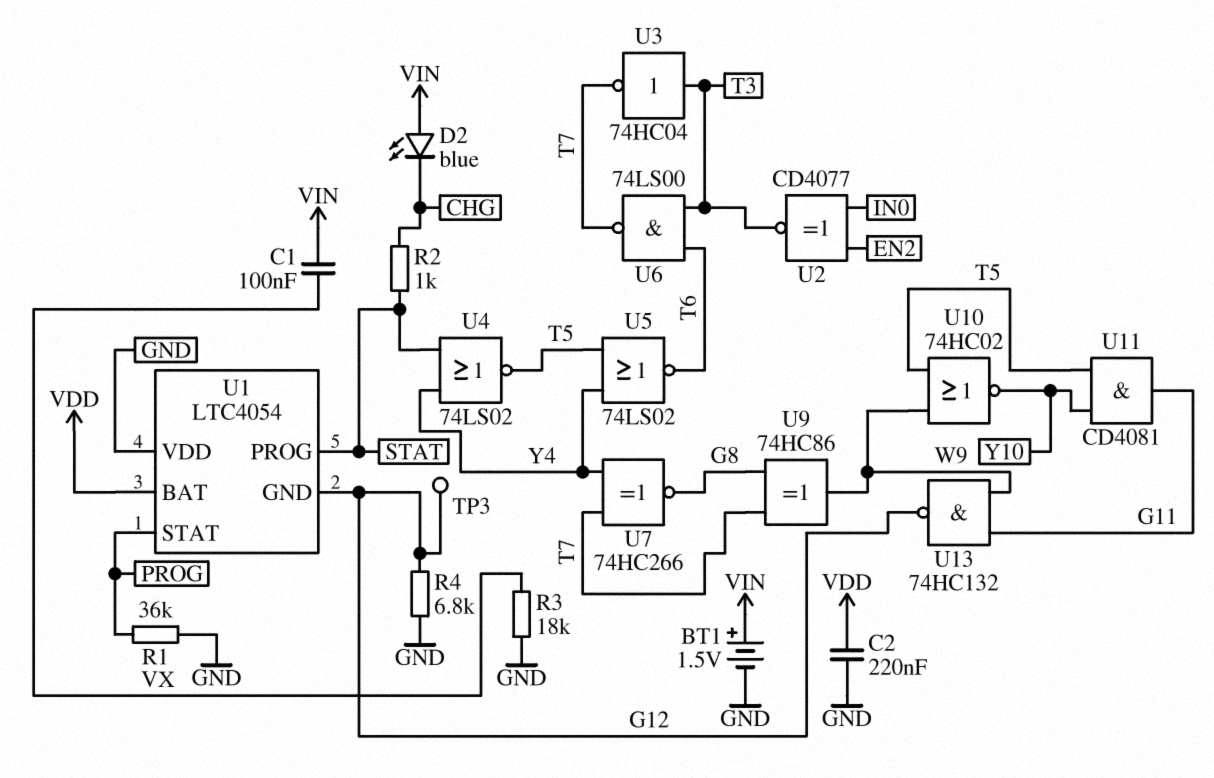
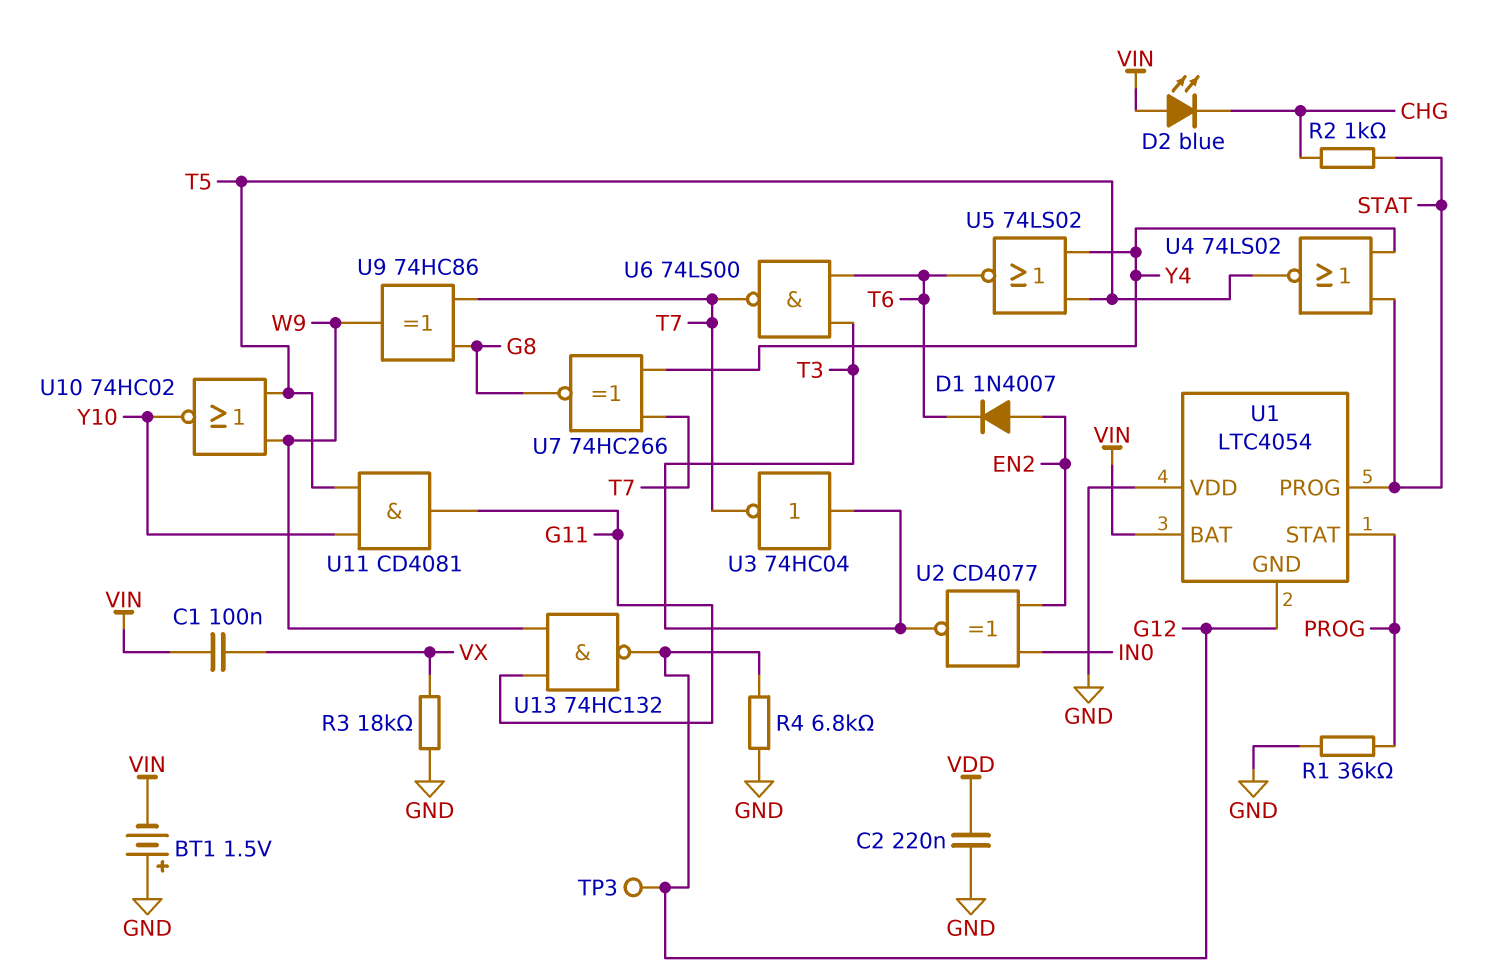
BT1: 1.5V (plus VIN, minus GND) -> 1.5V (plus GND, minus VIN)
D1: none -> diode 1N4007 (A EN2, K T6)
U1 pin BAT: VDD -> VIN

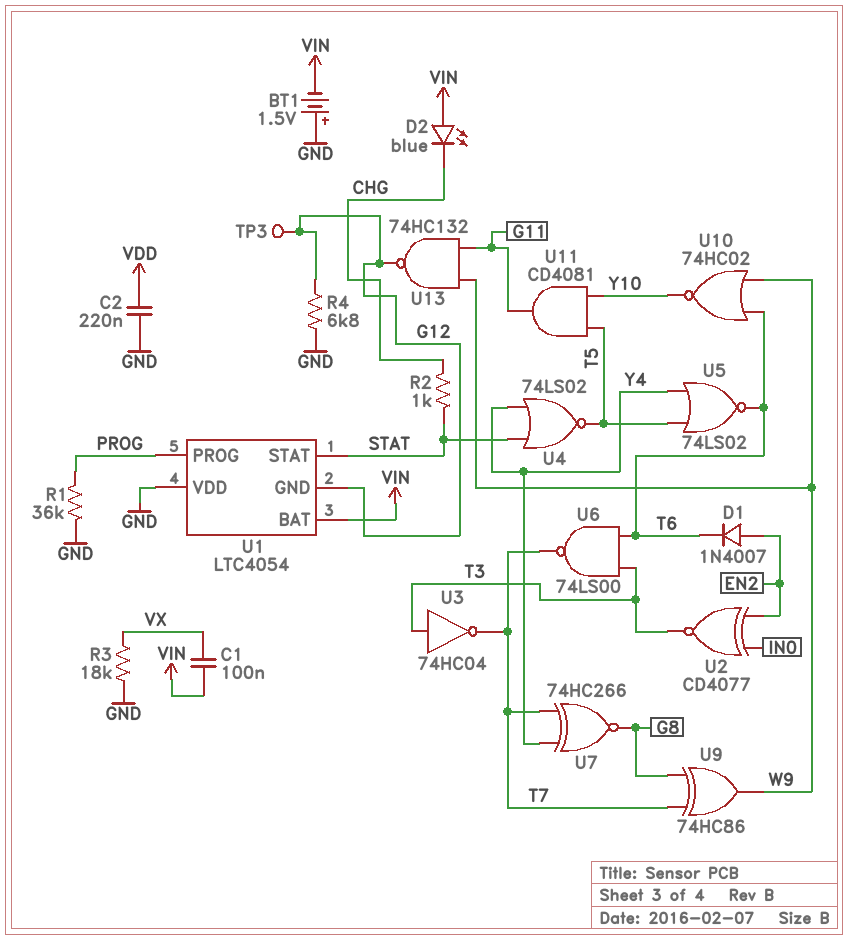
U1 pin PROG: STAT -> PROG
U1 pin STAT: PROG -> STAT
U10: NOR 74HC02 (in T5, in W9, out Y10) -> NOR 74HC02 (in T6, in W9, out Y10)

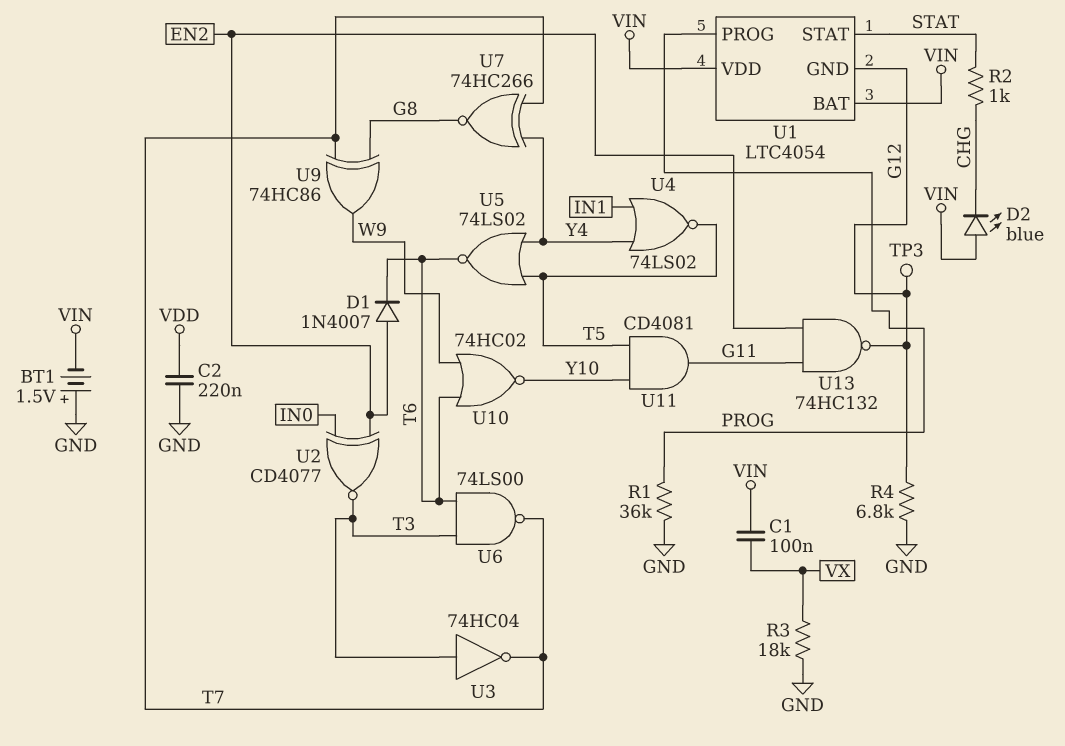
U1 pin VDD: GND -> VIN
U4: NOR 74LS02 (in STAT, in Y4, out T5) -> NOR 74LS02 (in IN1, in Y4, out T5)
U13: NAND 74HC132 (in G11, in W9, out G12) -> NAND 74HC132 (in EN2, in G11, out G12)

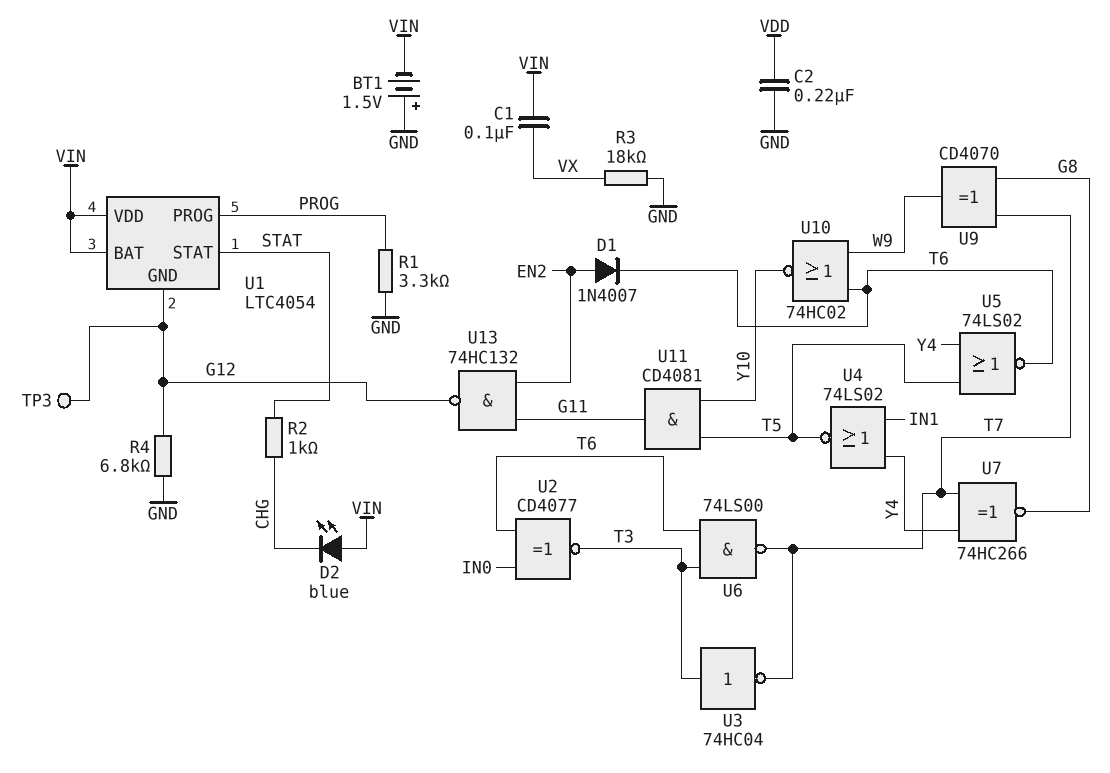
R1: 36k (GND, PROG) -> 3.3k (GND, PROG)
U2: XNOR CD4077 (in EN2, in IN0, out T3) -> XNOR CD4077 (in IN0, in T6, out T3)
U9: XOR 74HC86 (in G8, in T7, out W9) -> XOR CD4070 (in G8, in T7, out W9)

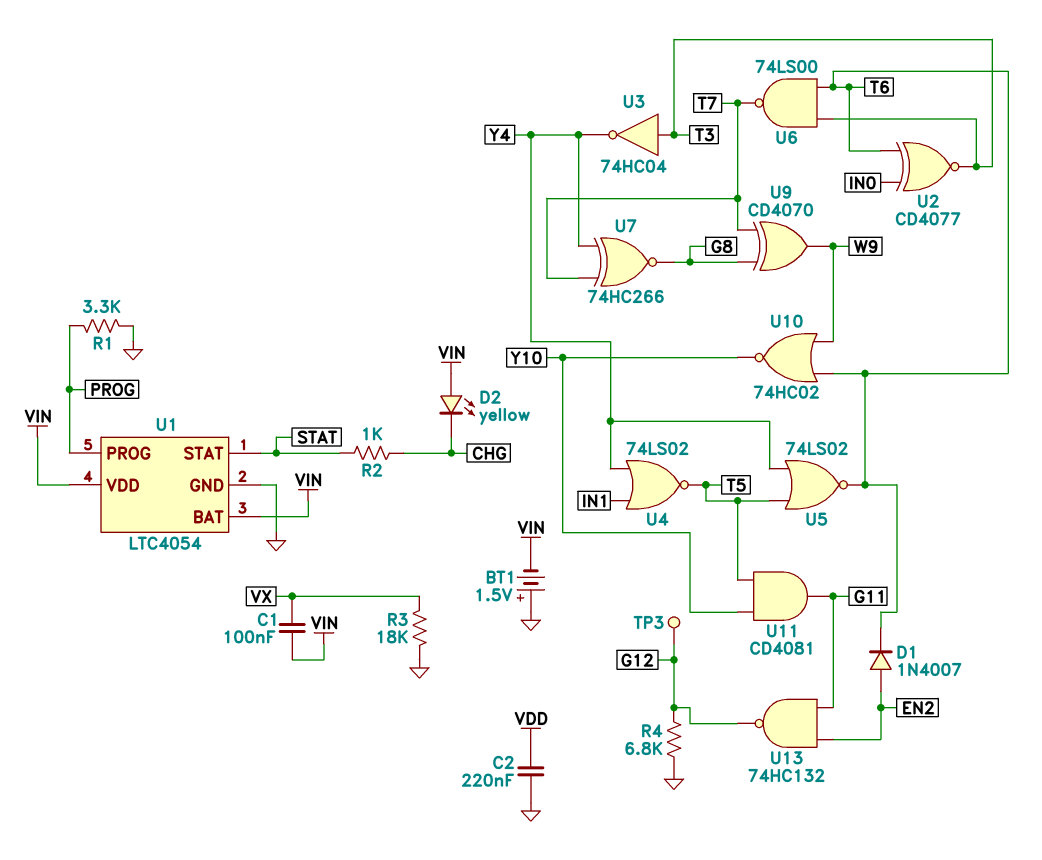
D2: LED blue (A VIN, K CHG) -> LED yellow (A VIN, K CHG)
U1 pin GND: G12 -> GND
U3: NOT 74HC04 (in T3, out T7) -> NOT 74HC04 (in T3, out Y4)

